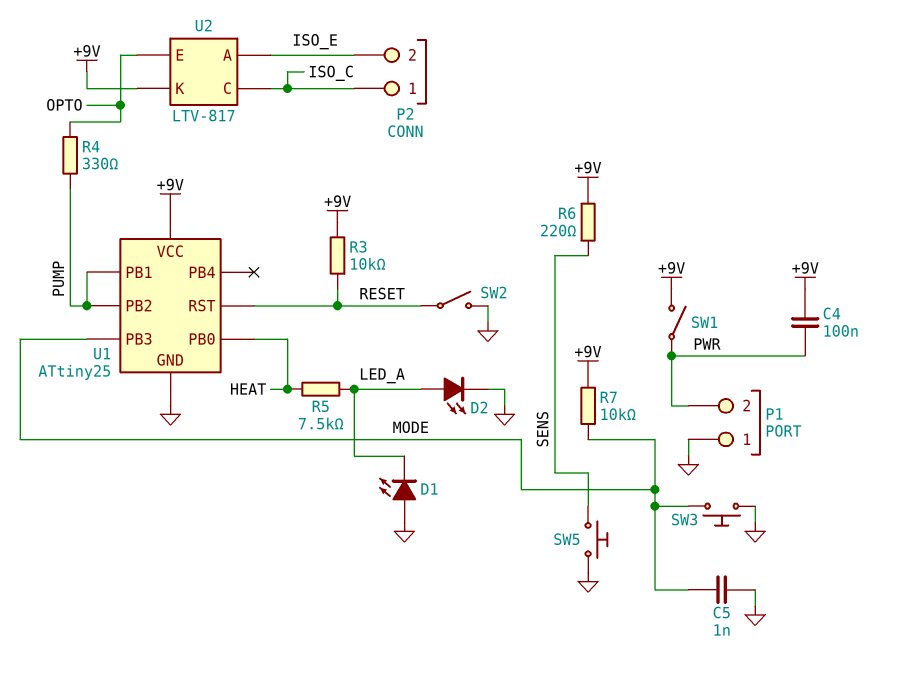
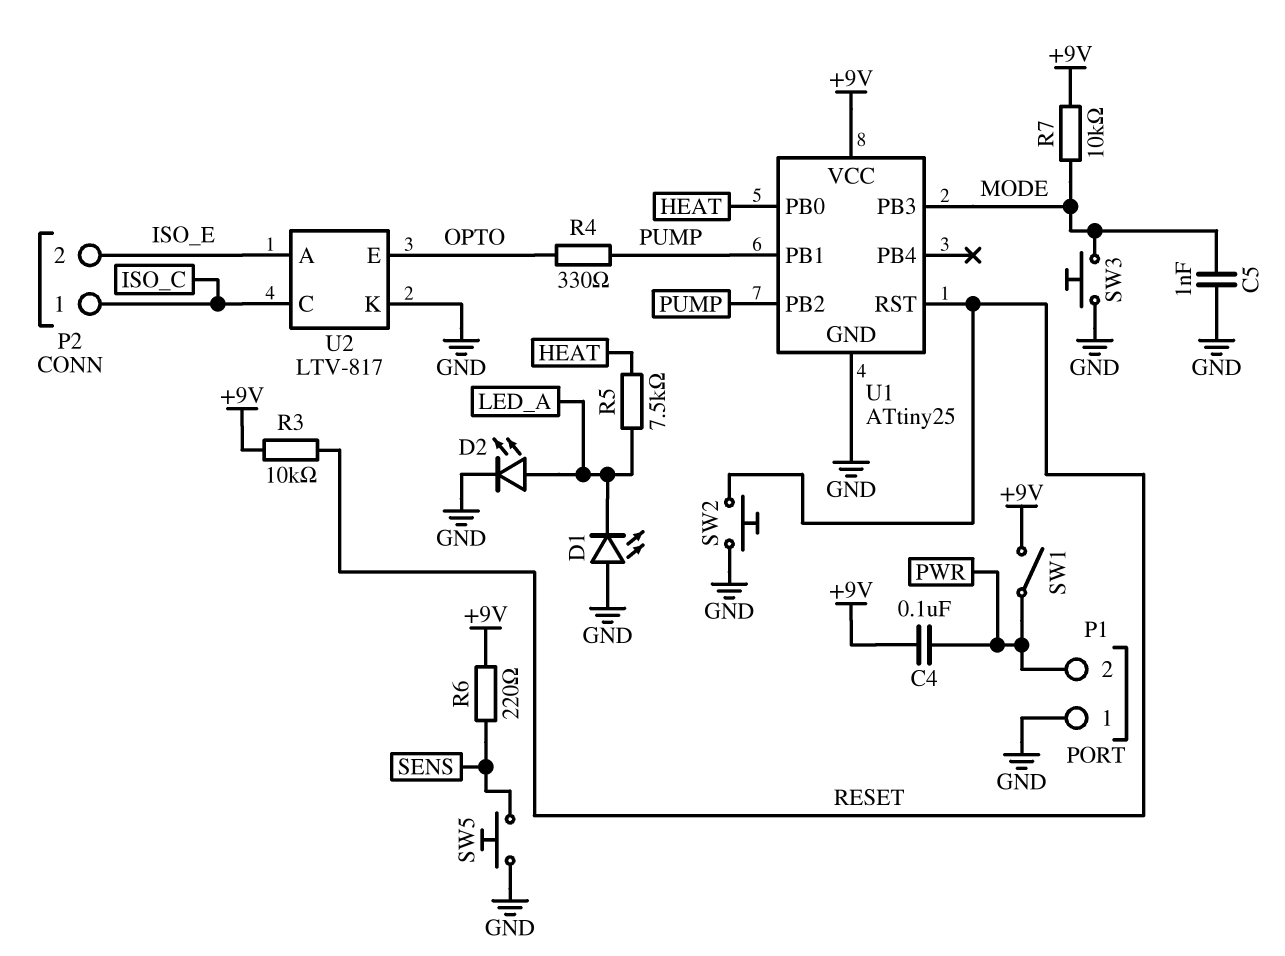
SW2: switch (GND, RESET) -> button (GND, RESET)
U2 pin K: +9V -> GND

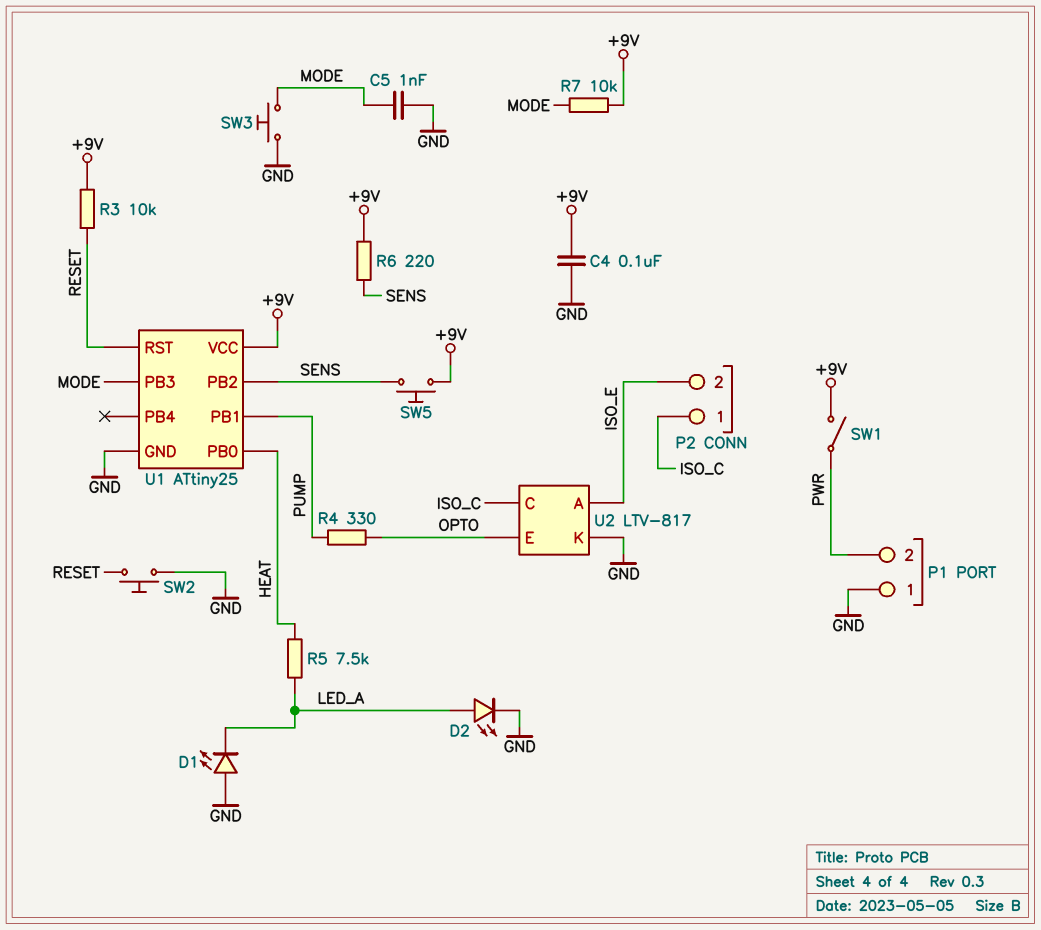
C4: 100nF (+9V, PWR) -> 100nF (+9V, GND)
SW5: button (GND, SENS) -> button (+9V, SENS)
U1 pin PB2: PUMP -> SENS

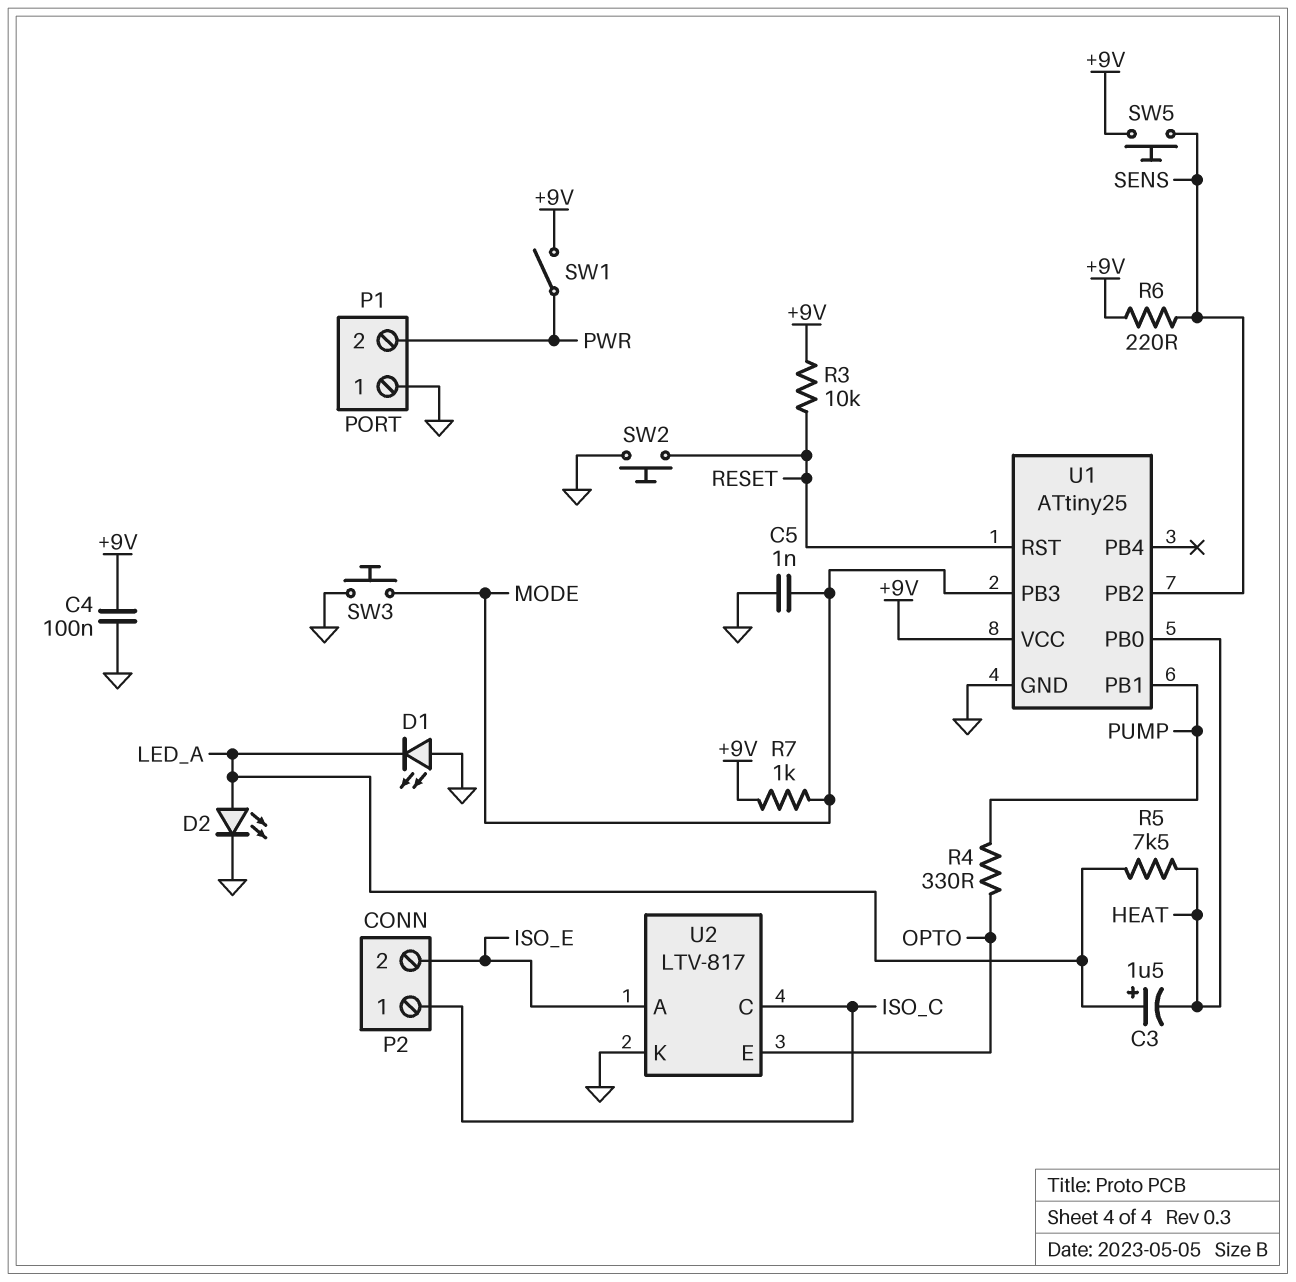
C3: none -> 1.5uF (plus LED_A, minus HEAT)
R7: 10k (+9V, MODE) -> 1k (+9V, MODE)

